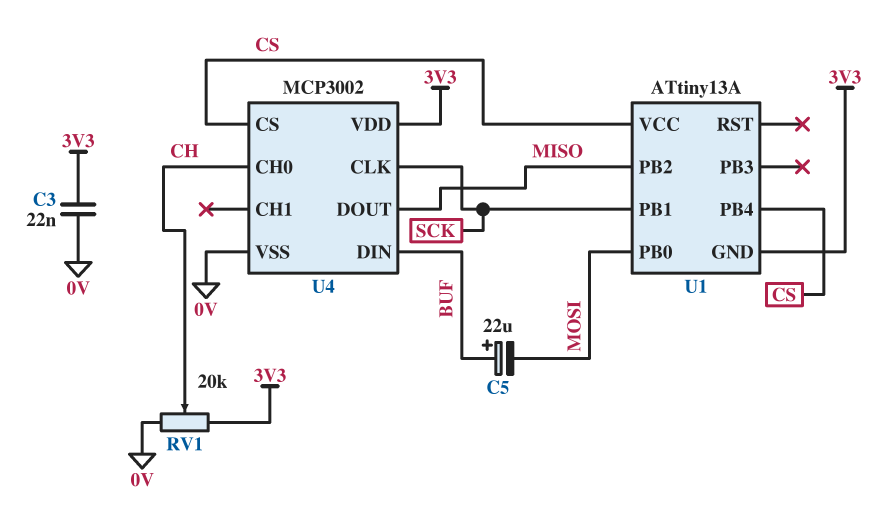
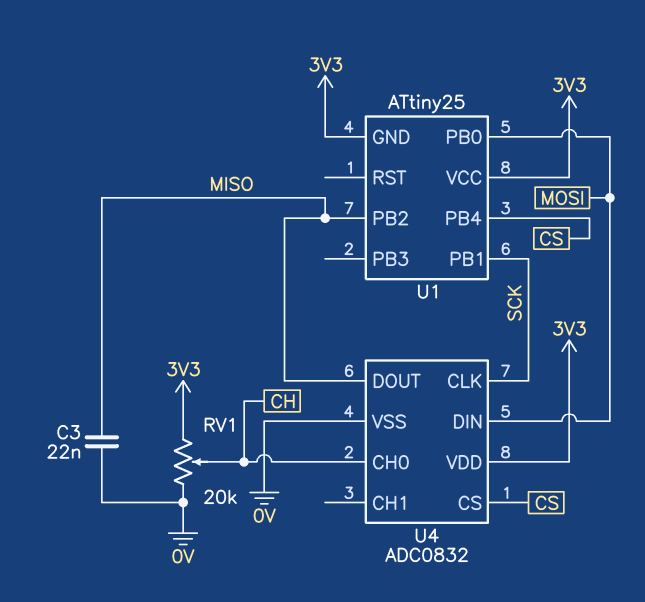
C3: 22nF (0V, 3V3) -> 22nF (0V, MISO)
C5: 22uF (plus BUF, minus MOSI) -> none
U1: ATtiny13A -> ATtiny25
U1 pin VCC: CS -> 3V3
U4: MCP3002 -> ADC0832
U4 pin DIN: BUF -> MOSI

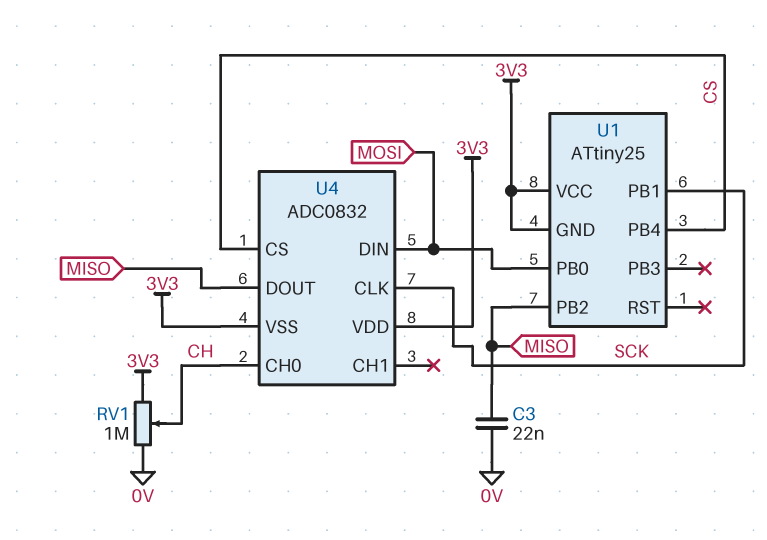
RV1: 20k (0V, 3V3, wiper CH) -> 1M (0V, 3V3, wiper CH)
U4 pin VSS: 0V -> 3V3

